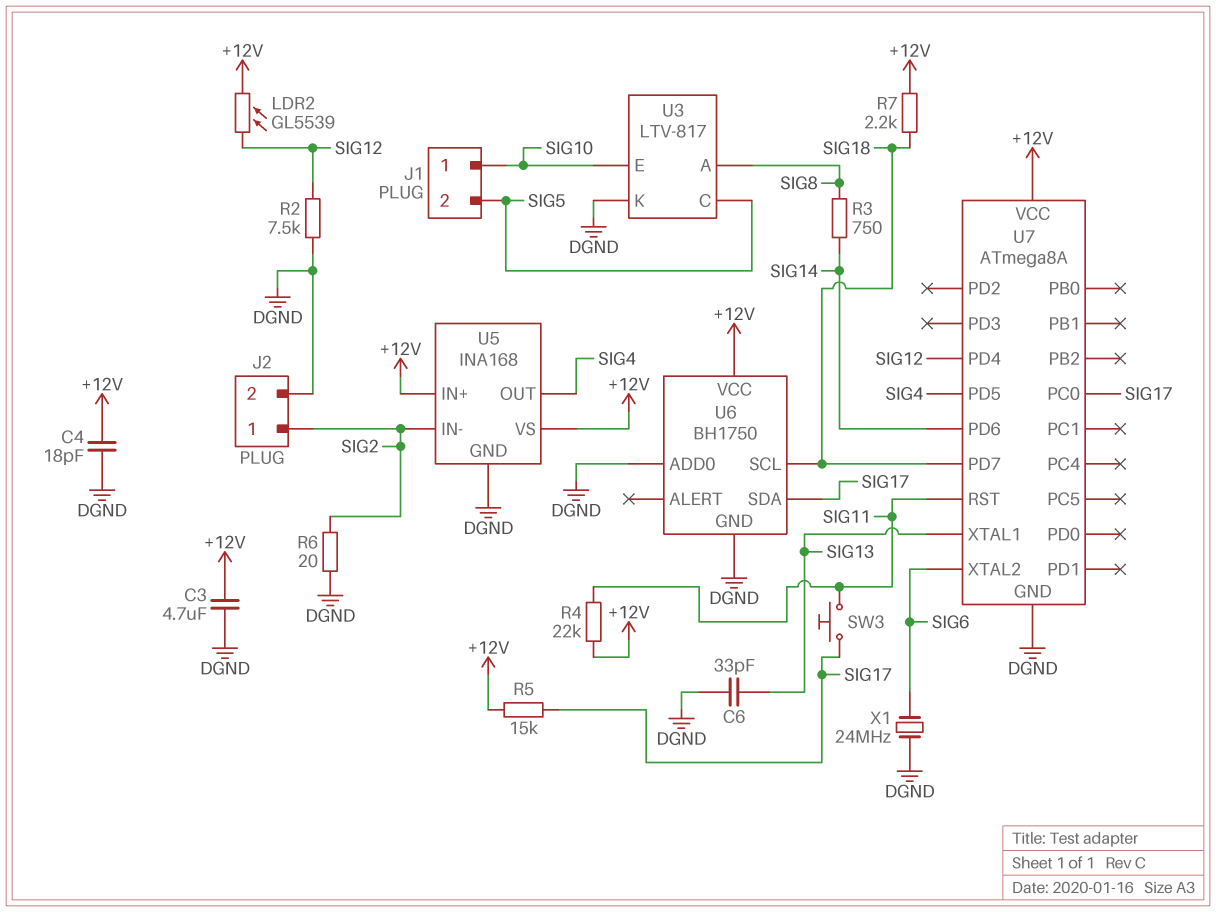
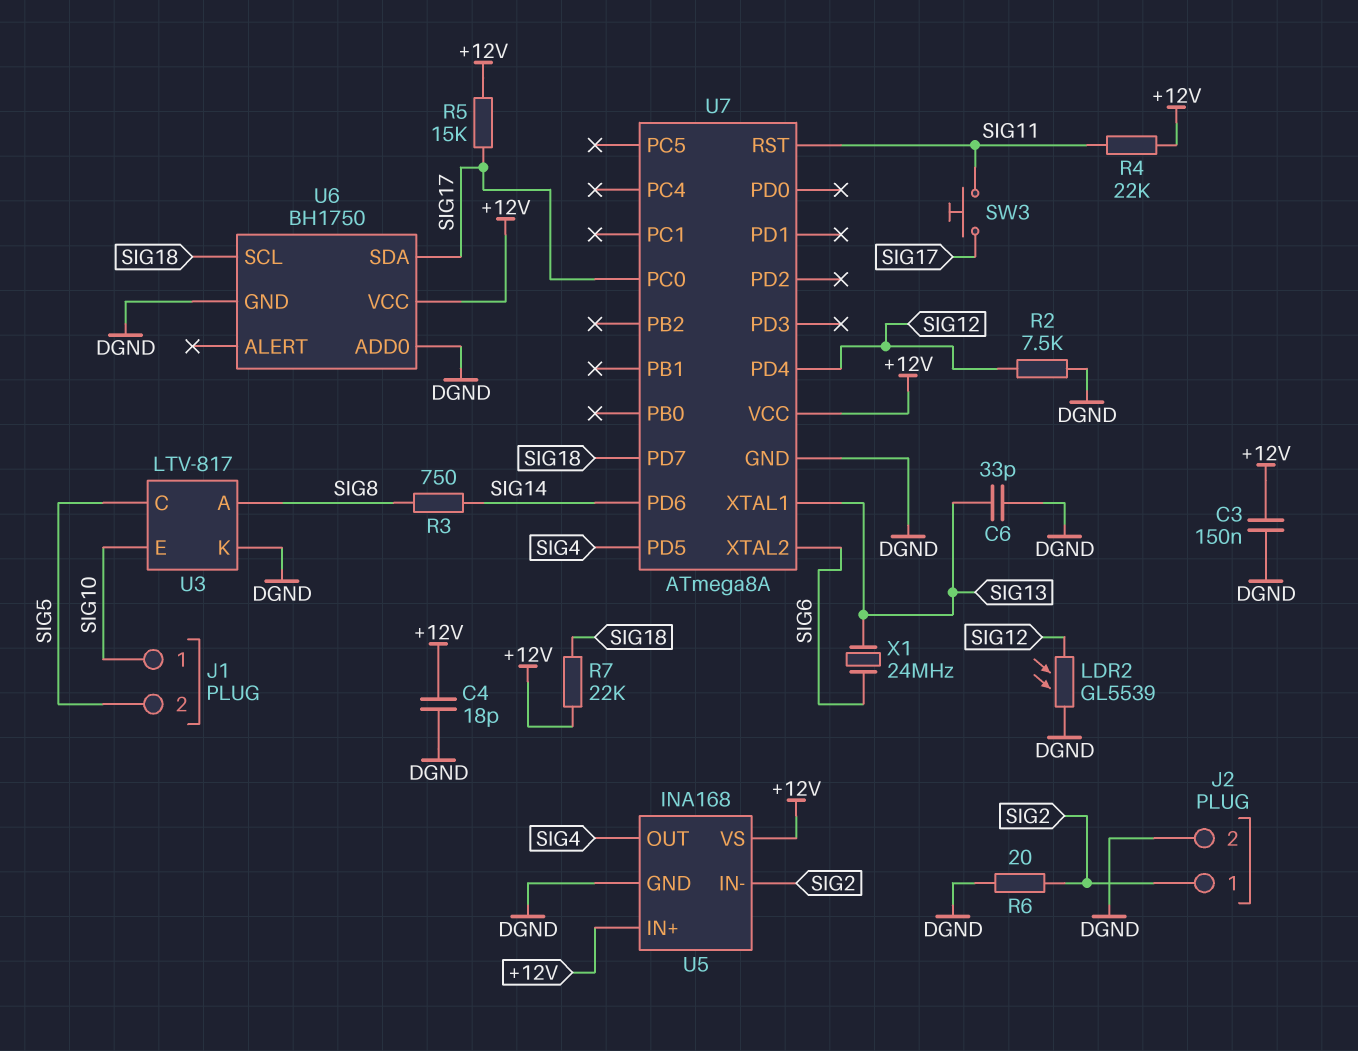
C3: 4.7uF (+12V, DGND) -> 150nF (+12V, DGND)
LDR2: GL5539 (+12V, SIG12) -> GL5539 (DGND, SIG12)
R7: 2.2k (+12V, SIG18) -> 22k (+12V, SIG18)
X1: 24MHz (DGND, SIG6) -> 24MHz (SIG6, SIG13)

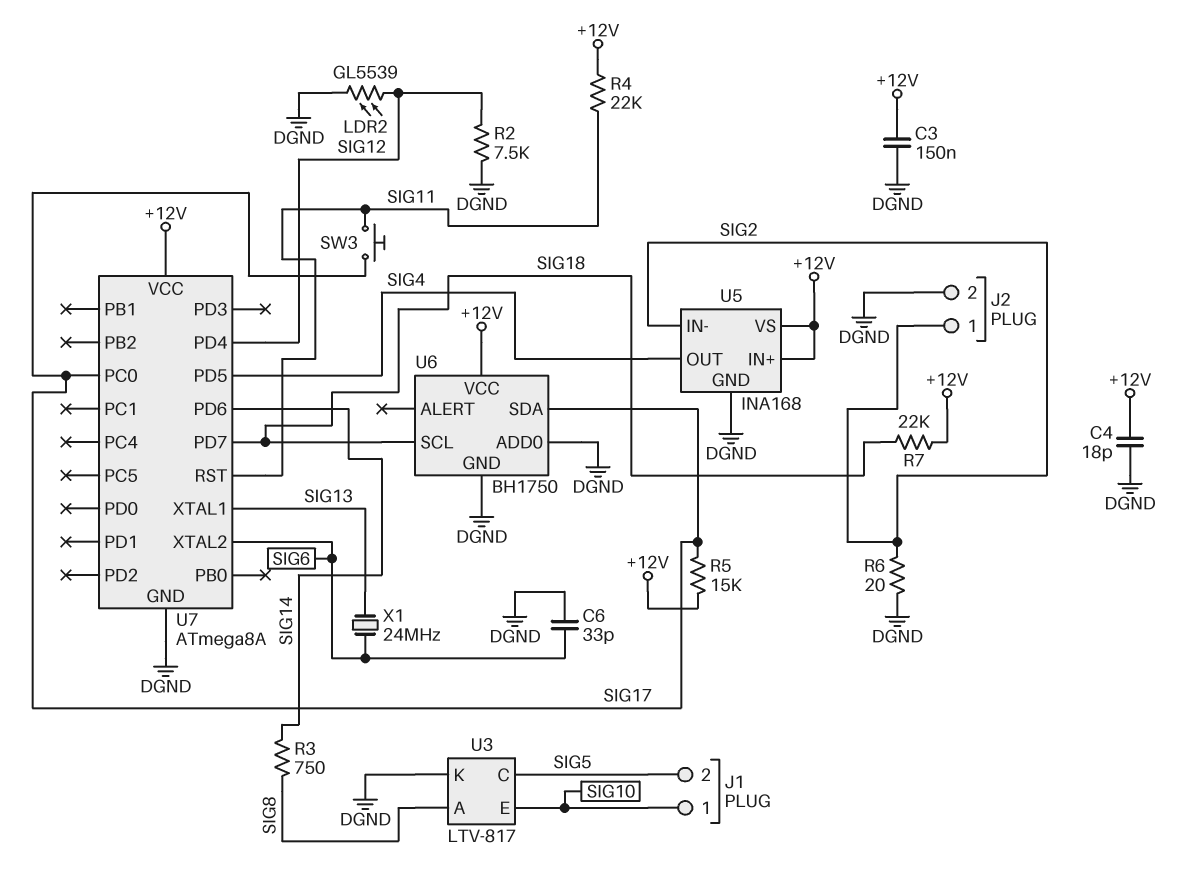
C6: 33pF (DGND, SIG13) -> 33pF (DGND, SIG6)

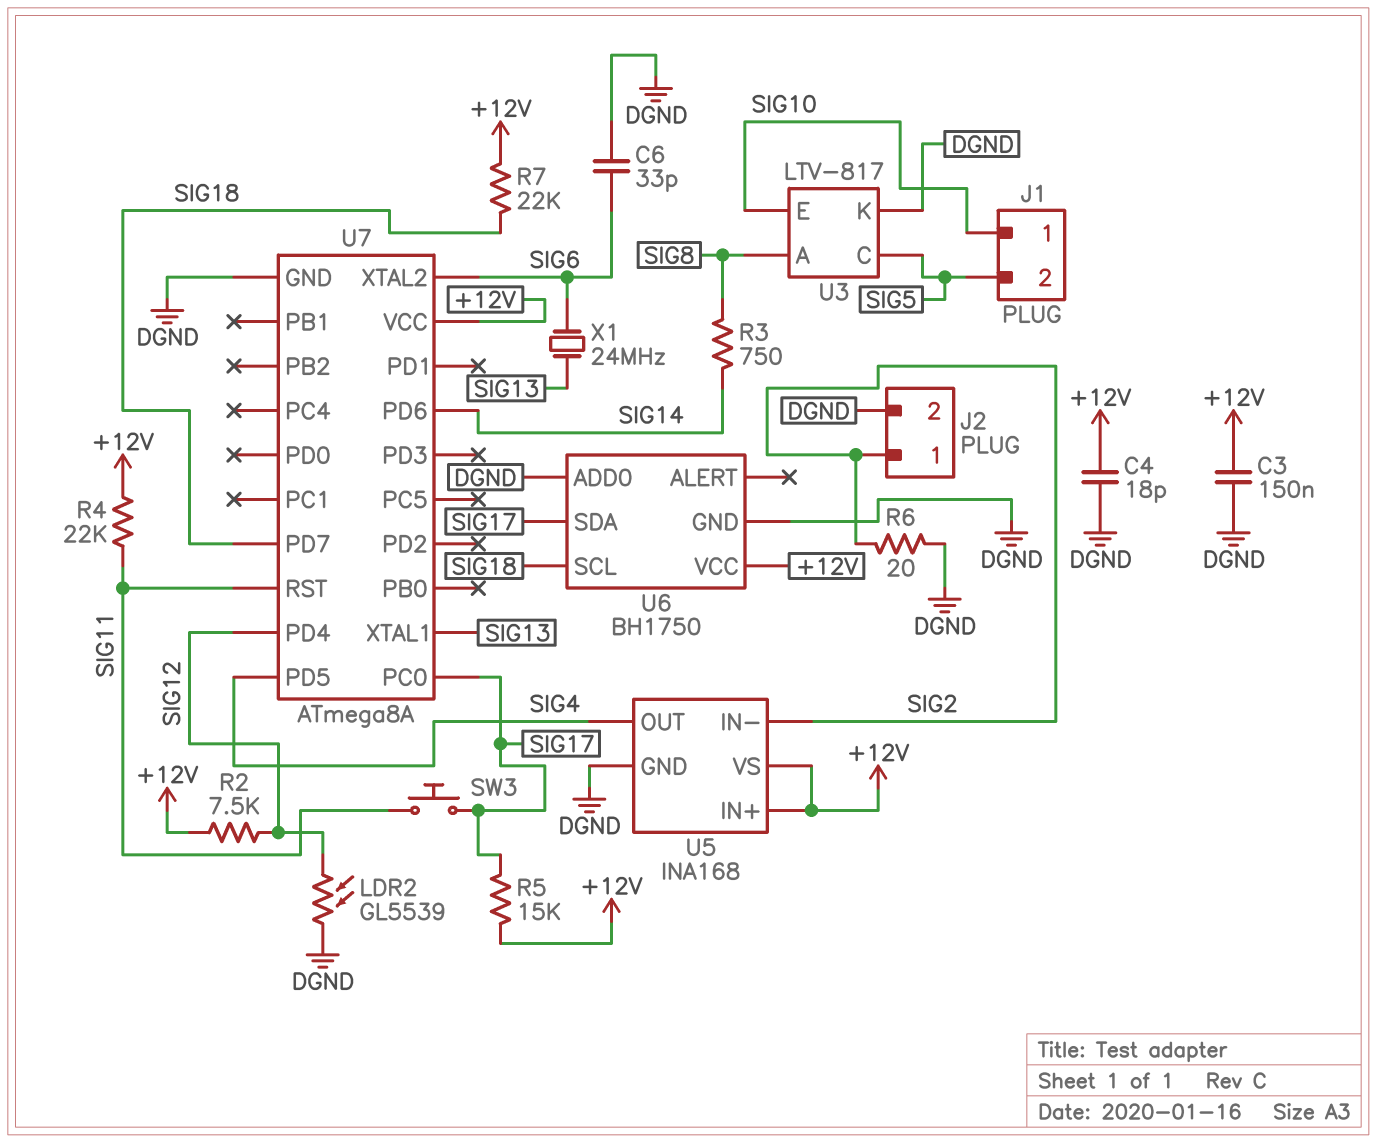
R2: 7.5k (DGND, SIG12) -> 7.5k (+12V, SIG12)

